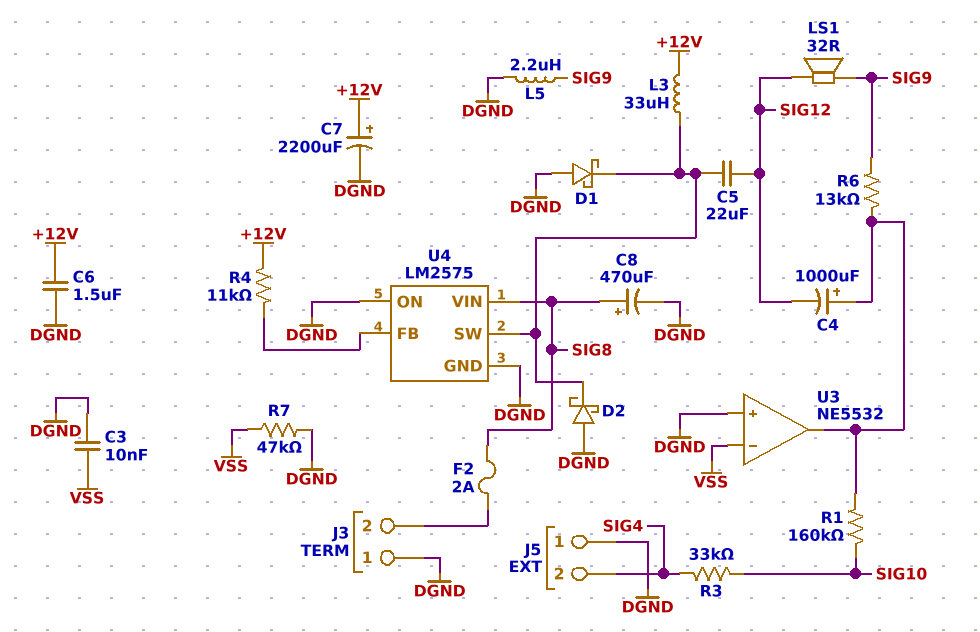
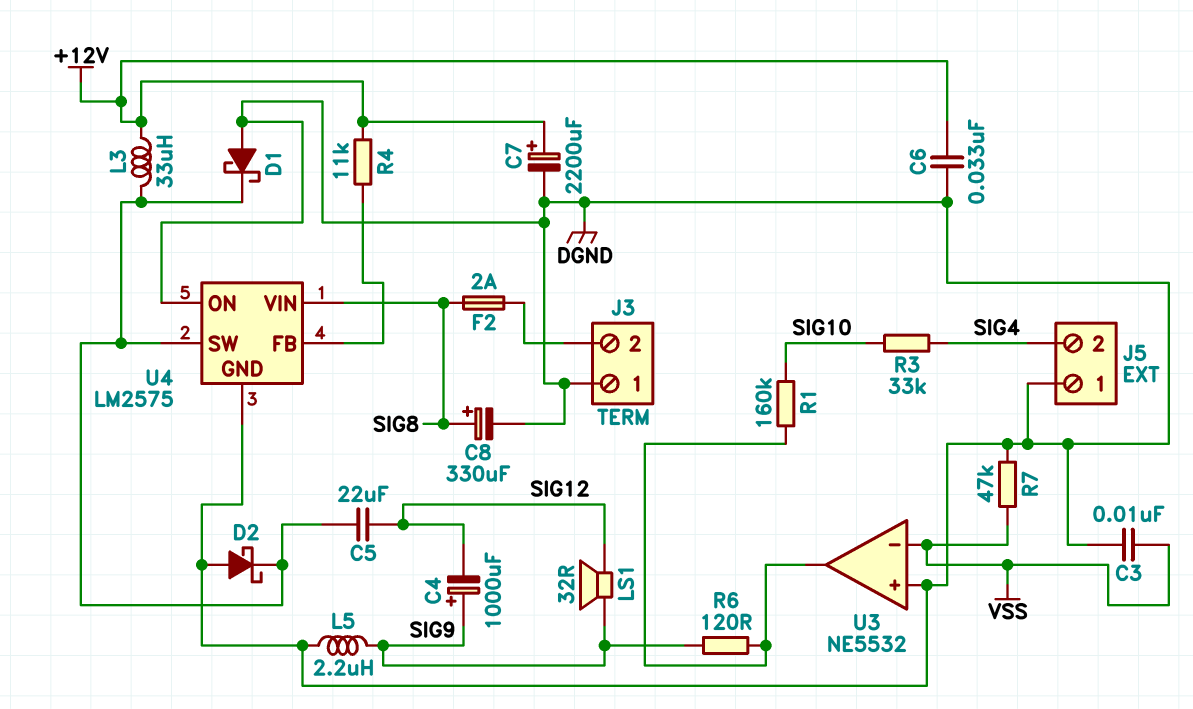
C4: 1000uF (plus U3/out, minus SIG12) -> 1000uF (plus SIG9, minus SIG12)
C6: 1.5uF (+12V, DGND) -> 33nF (+12V, DGND)
C8: 470uF (plus SIG8, minus DGND) -> 330uF (plus SIG8, minus DGND)
R6: 13k (SIG9, U3/out) -> 120 (SIG9, U3/out)

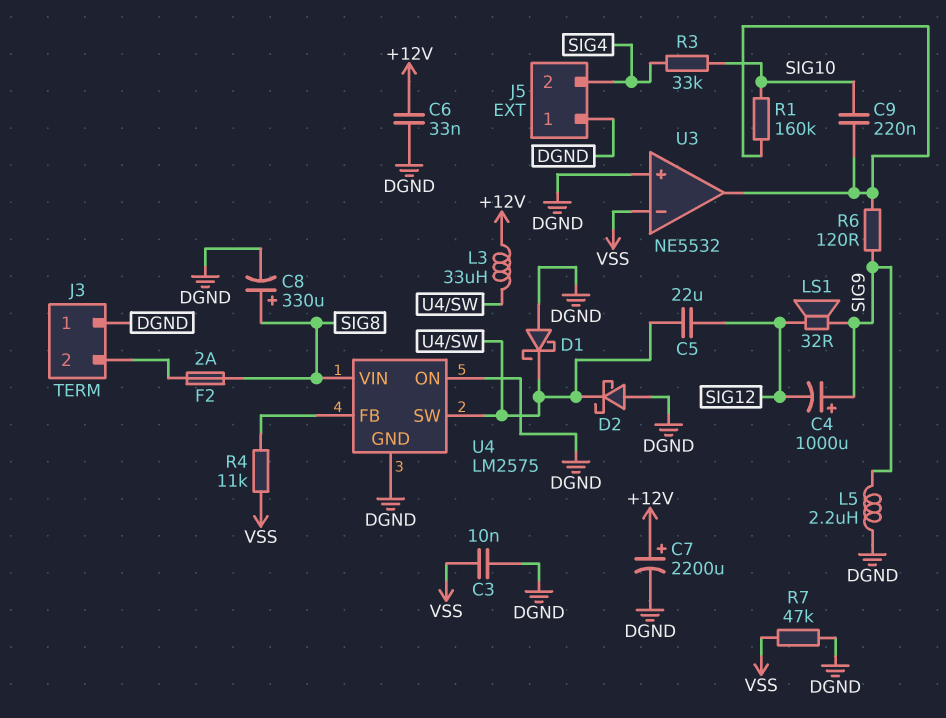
C9: none -> 220nF (SIG10, U3/out)
R4: 11k (+12V, U4/FB) -> 11k (U4/FB, VSS)

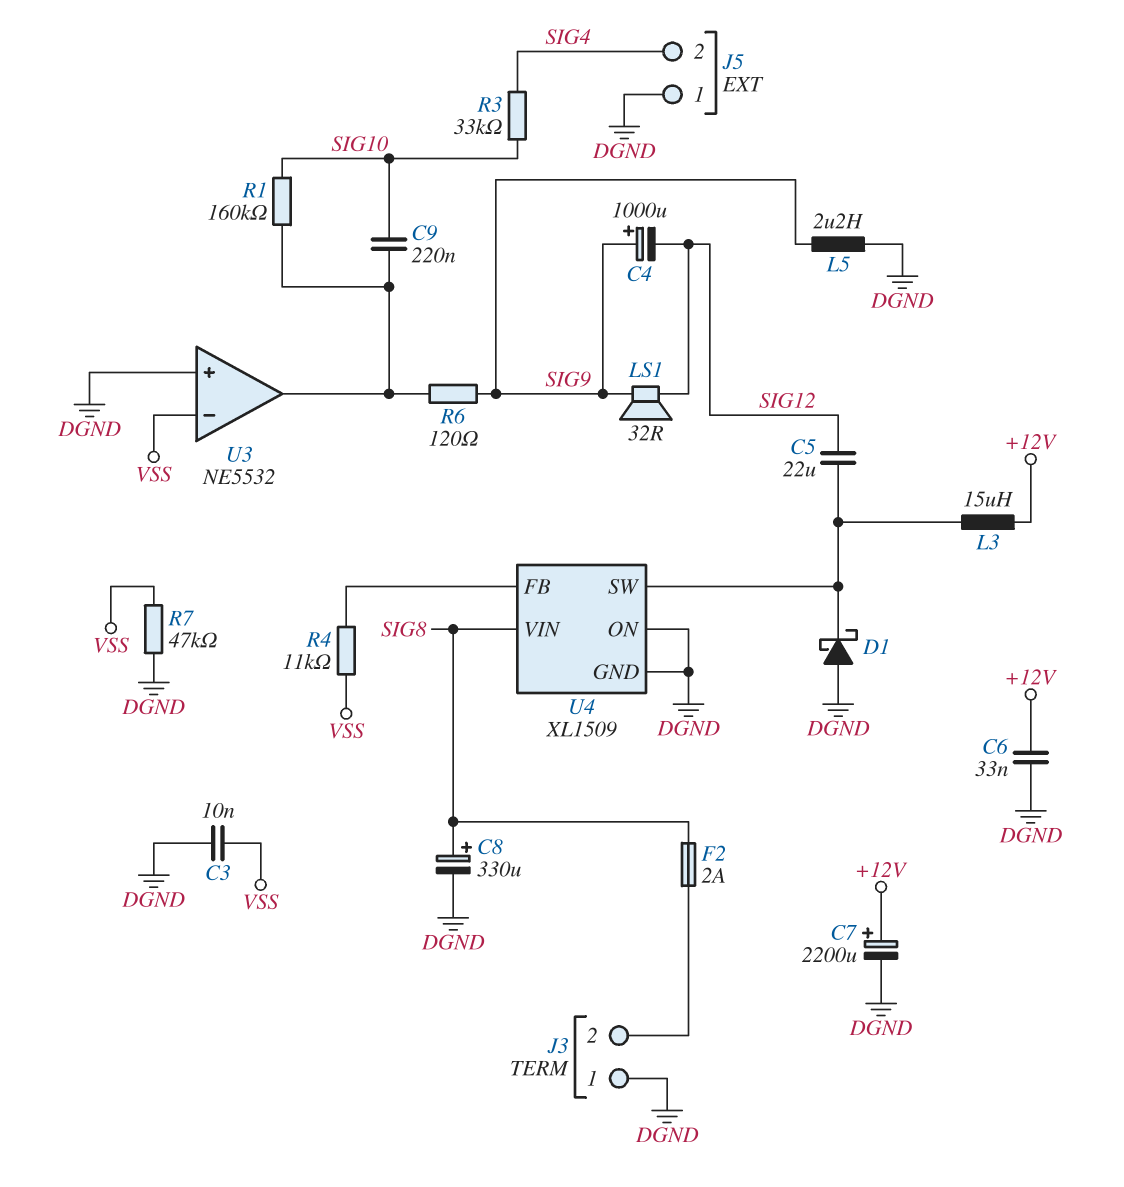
D2: schottky (A DGND, K U4/SW) -> none
L3: 33uH (+12V, U4/SW) -> 15uH (+12V, U4/SW)
U4: LM2575 -> XL1509

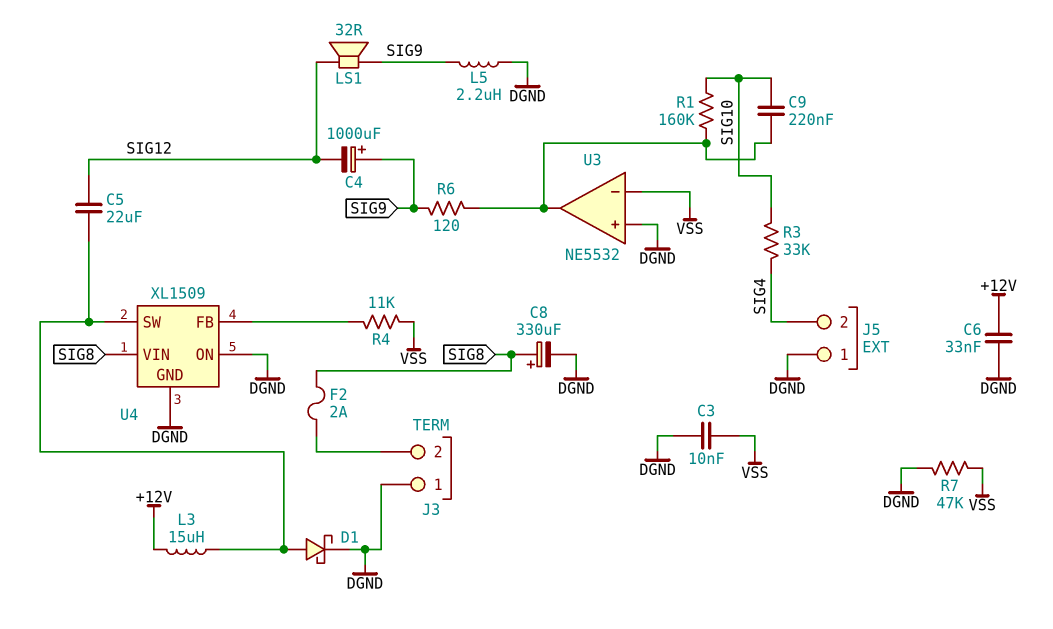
C7: 2200uF (plus +12V, minus DGND) -> none
D1: schottky (A DGND, K U4/SW) -> schottky (A U4/SW, K DGND)

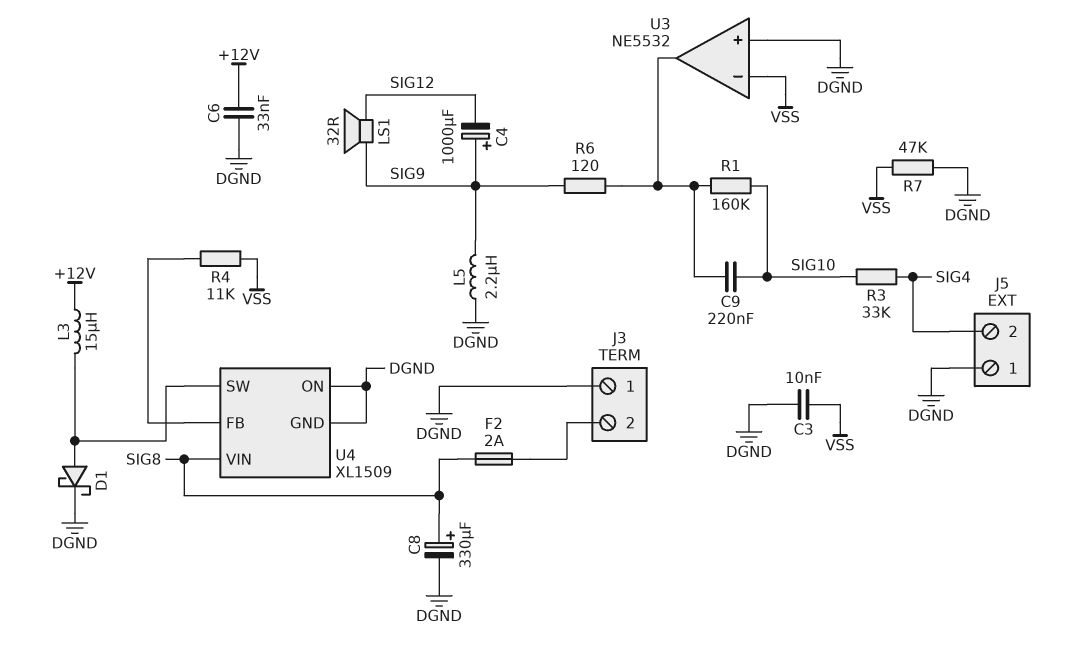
C5: 22uF (SIG12, U4/SW) -> none

